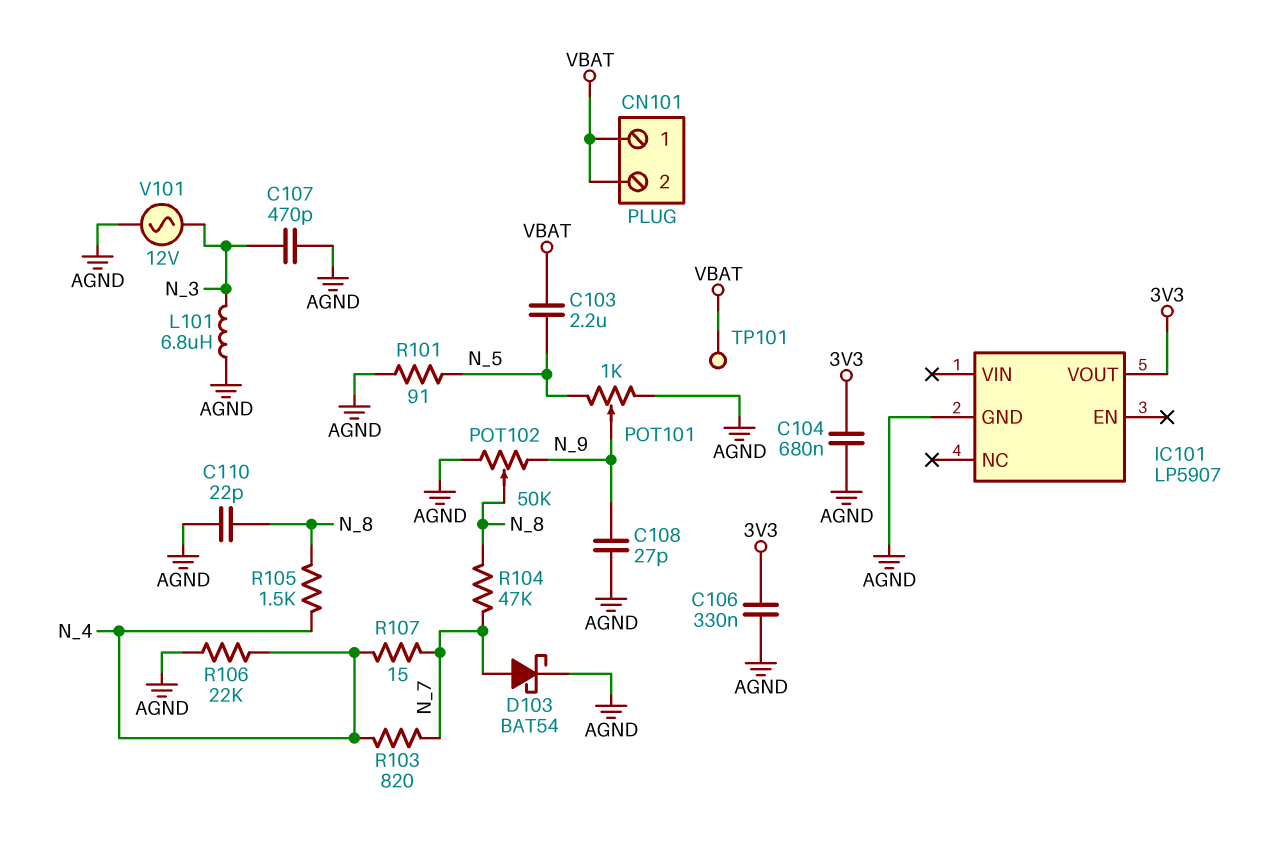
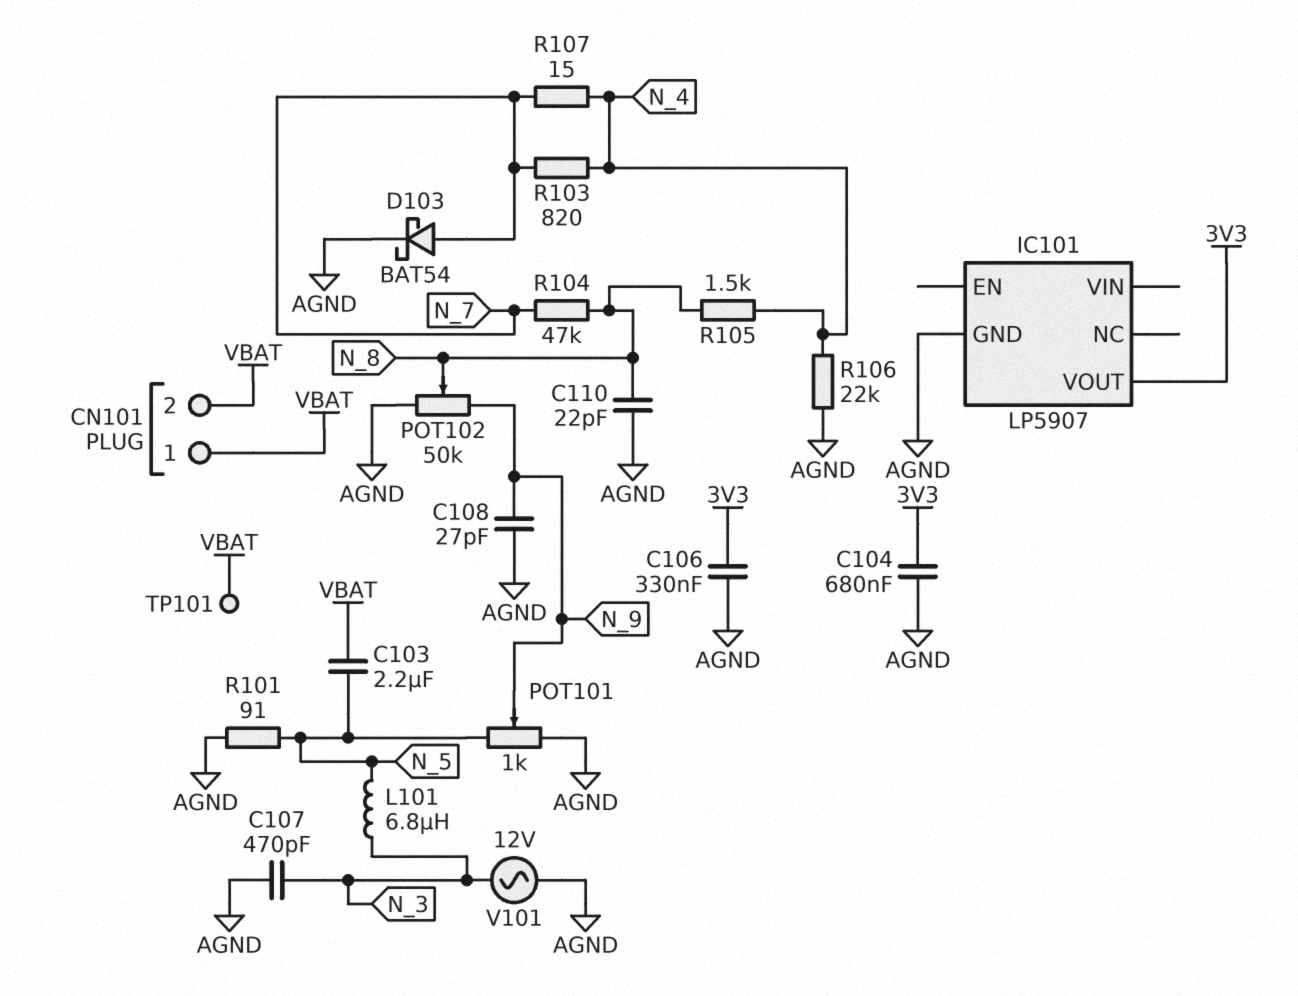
L101: 6.8uH (AGND, N_3) -> 6.8uH (N_3, N_5)

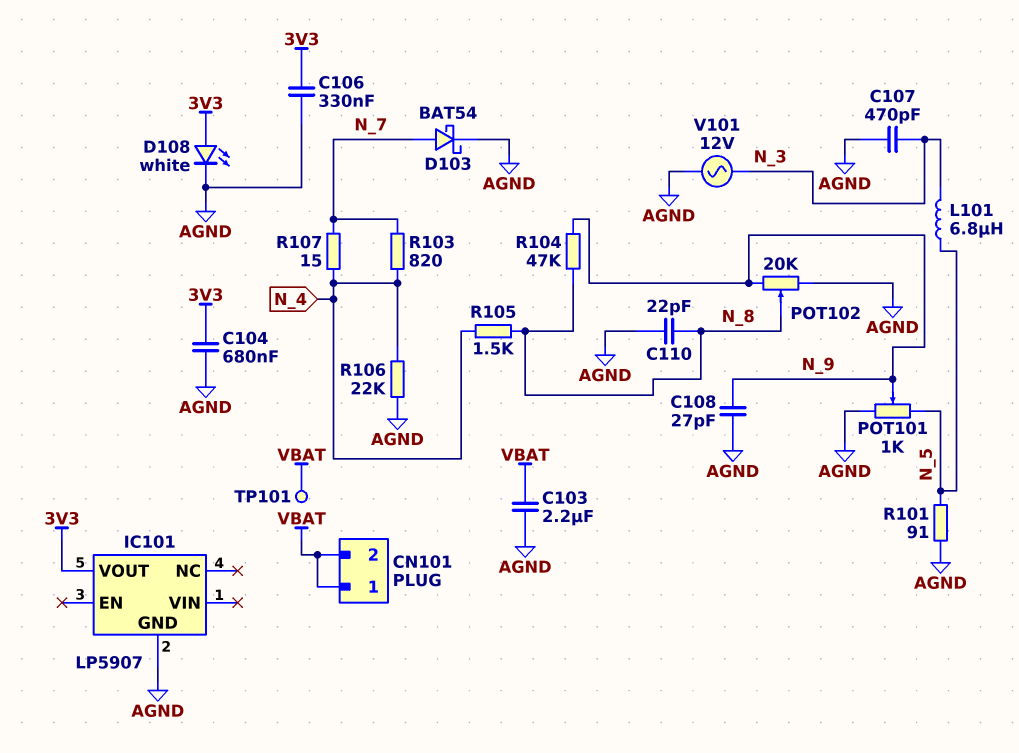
C103: 2.2uF (N_5, VBAT) -> 2.2uF (AGND, VBAT)
D108: none -> LED white (A 3V3, K AGND)
POT102: 50k (AGND, N_9, wiper N_8) -> 20k (AGND, N_9, wiper N_8)
R104: 47k (N_7, N_8) -> 47k (N_8, N_9)

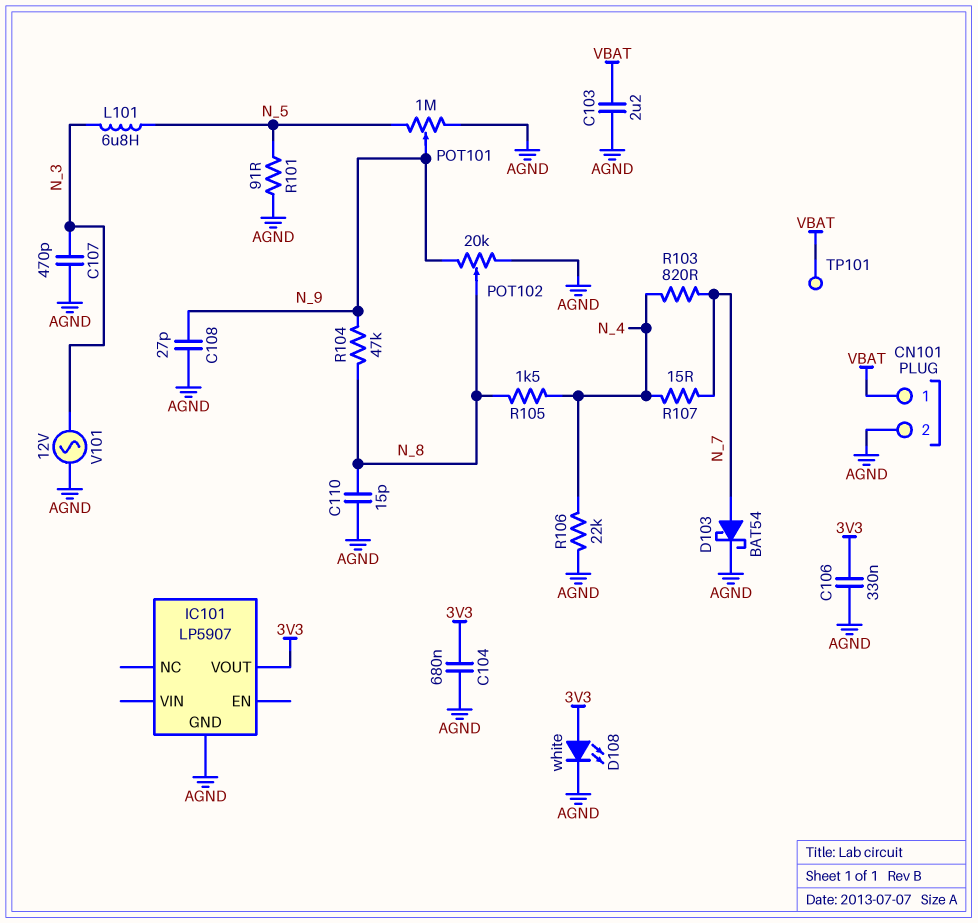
C110: 22pF (AGND, N_8) -> 15pF (AGND, N_8)
CN101 pin 2: VBAT -> AGND
POT101: 1k (AGND, N_5, wiper N_9) -> 1M (AGND, N_5, wiper N_9)

